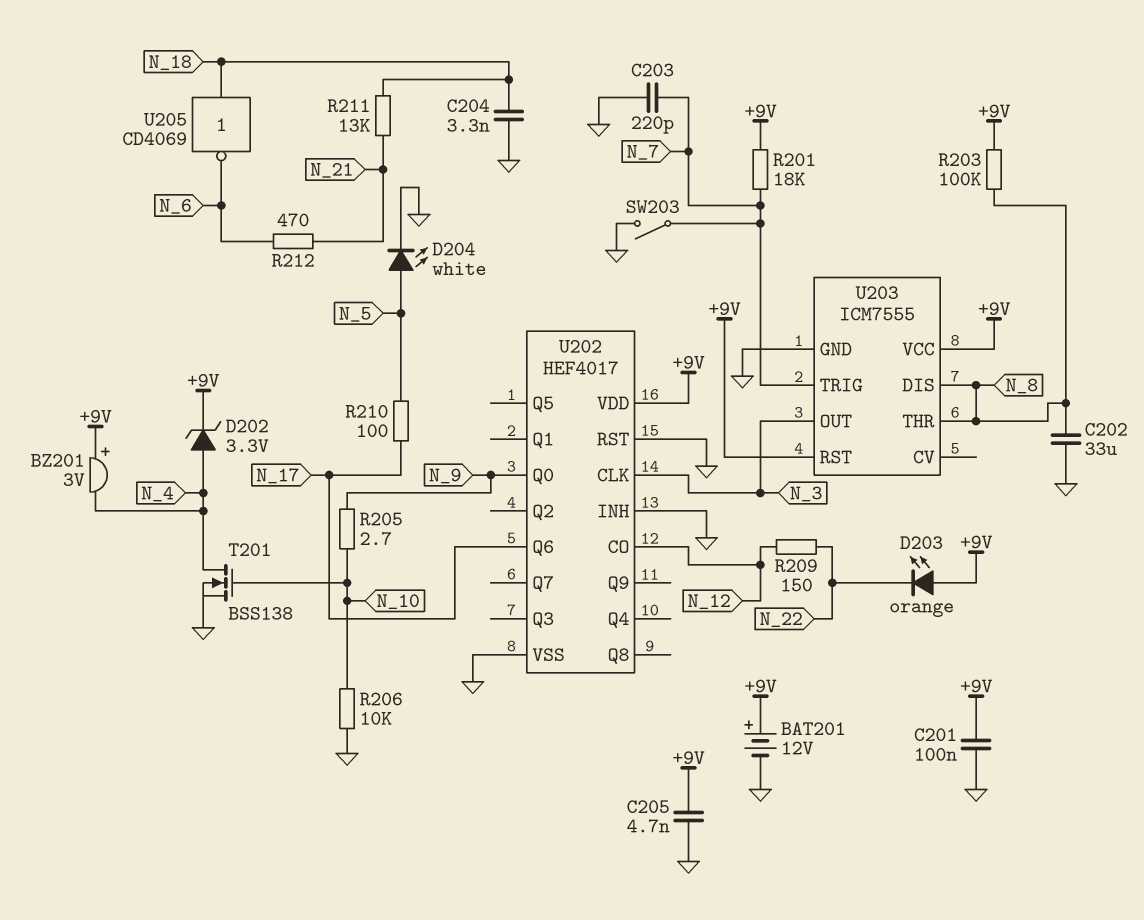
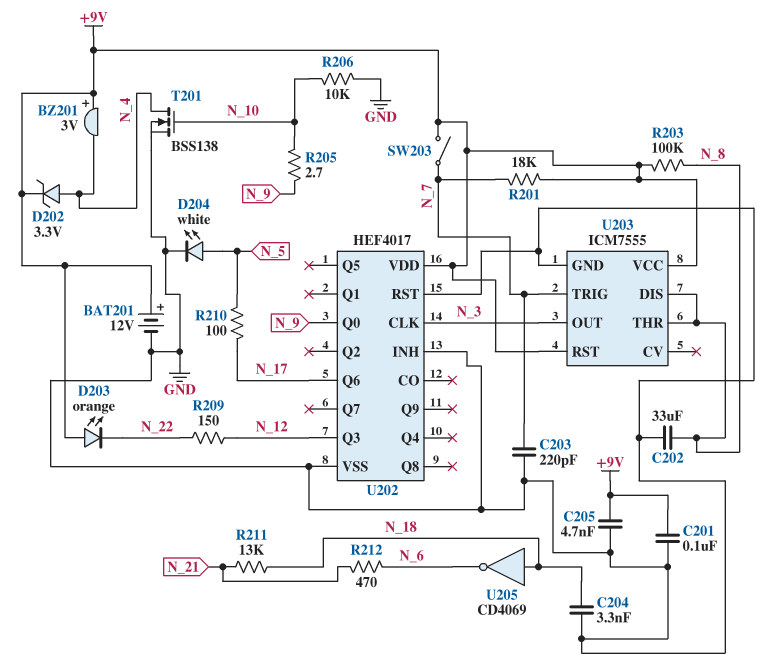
SW203: switch (GND, N_7) -> switch (+9V, N_7)
U202 pin CO: N_12 -> none
U202 pin Q3: none -> N_12

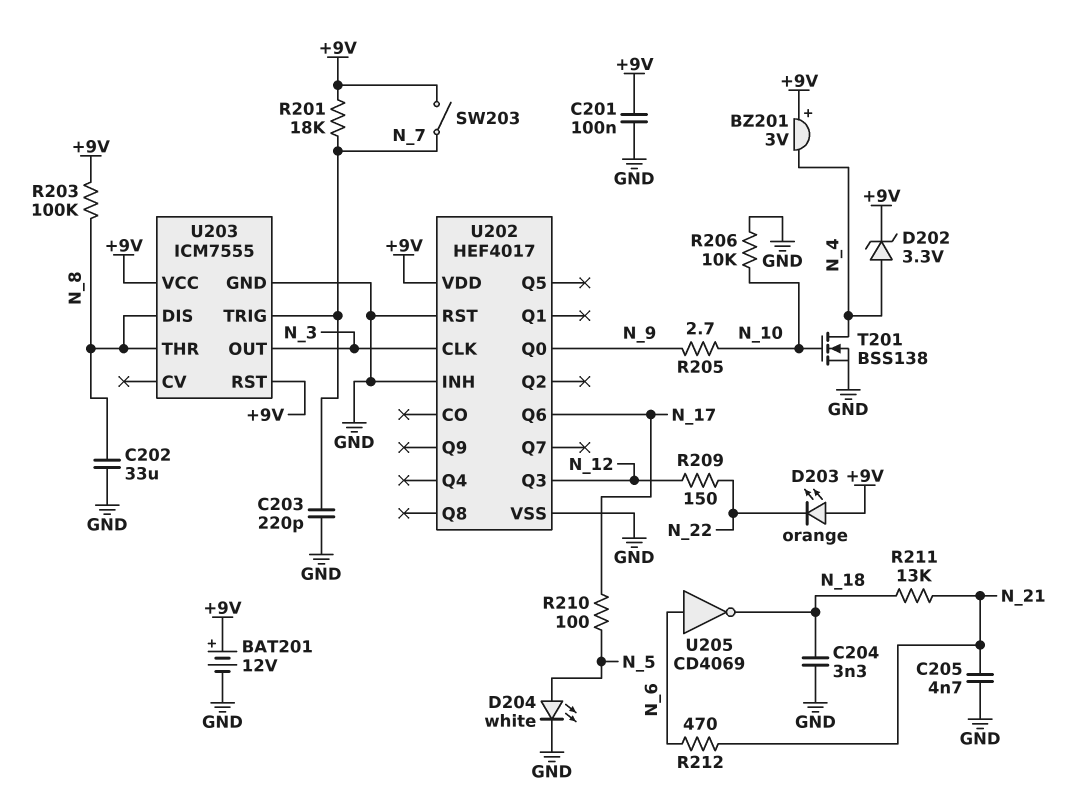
C205: 4.7nF (+9V, GND) -> 4.7nF (GND, N_21)
U205: NOT CD4069 (in N_18, out N_6) -> NOT CD4069 (in N_6, out N_18)

